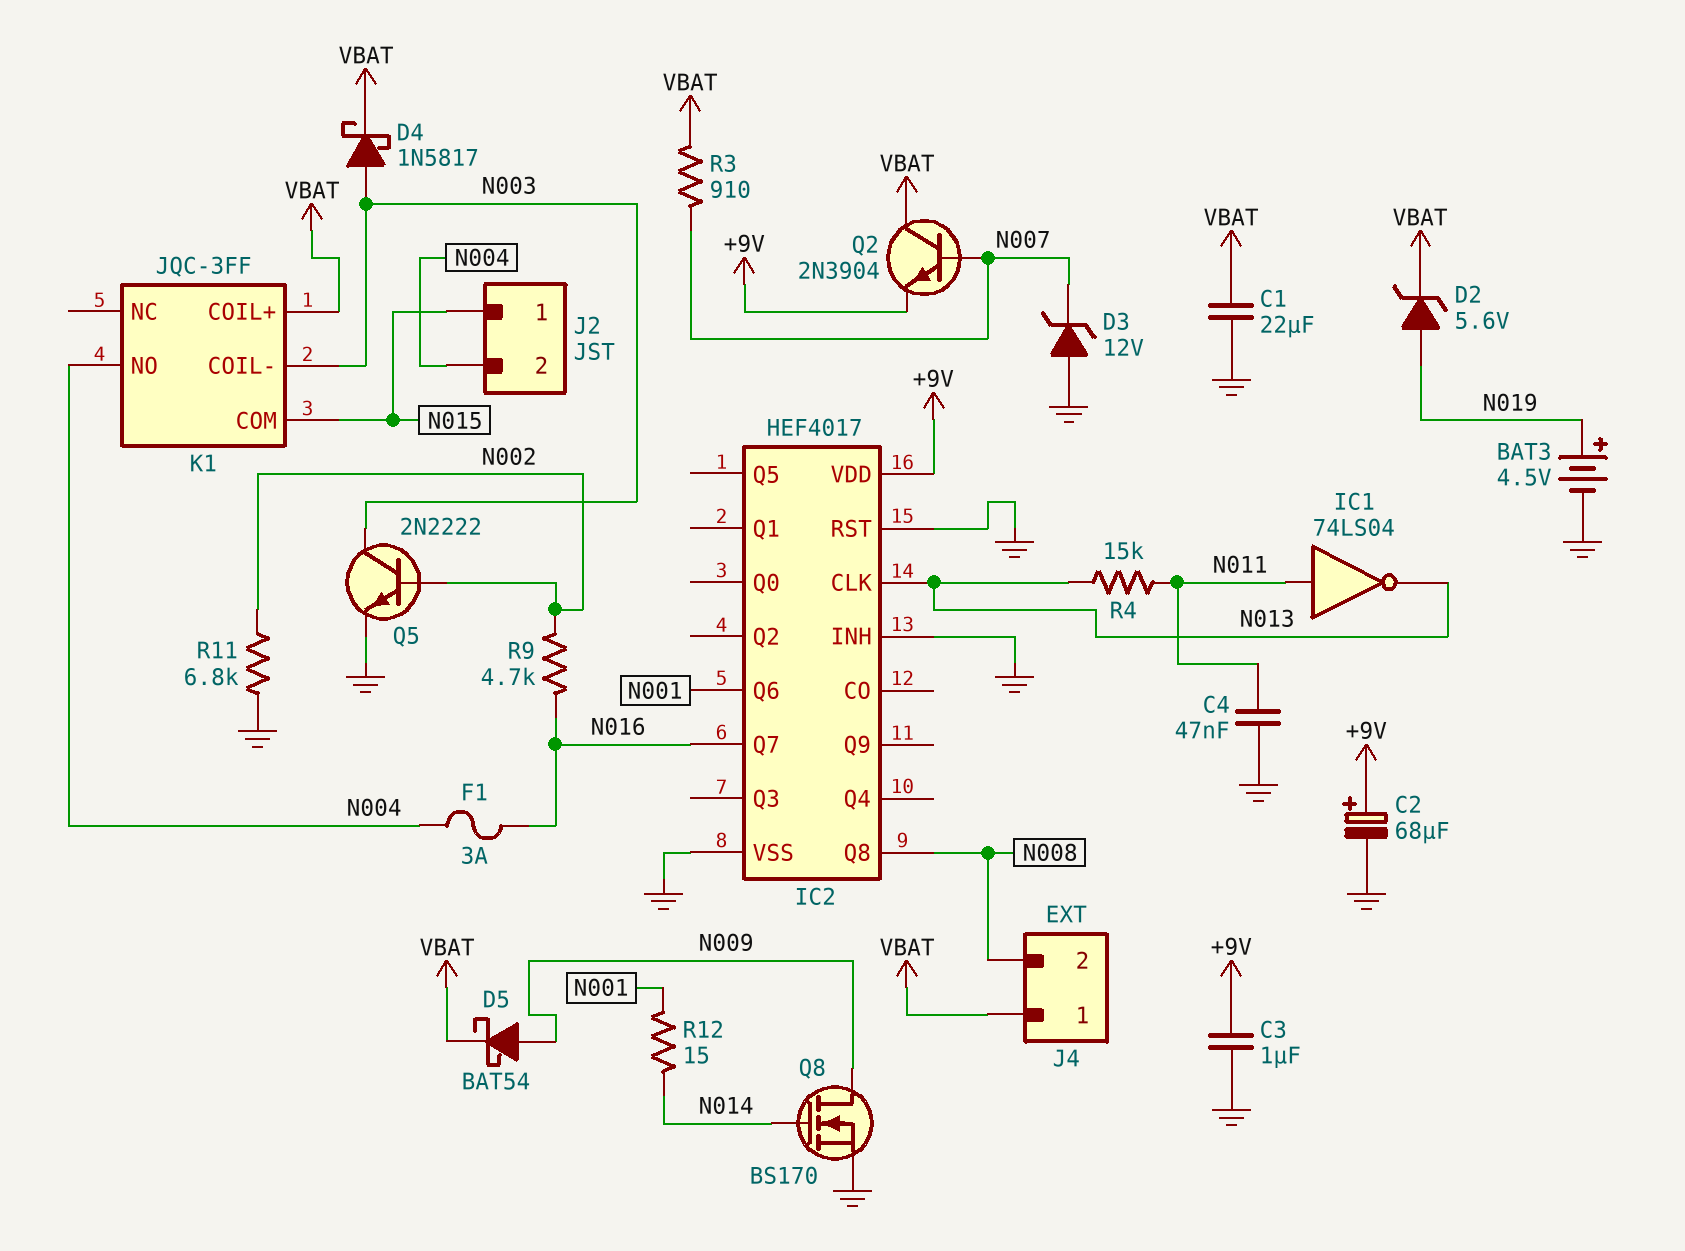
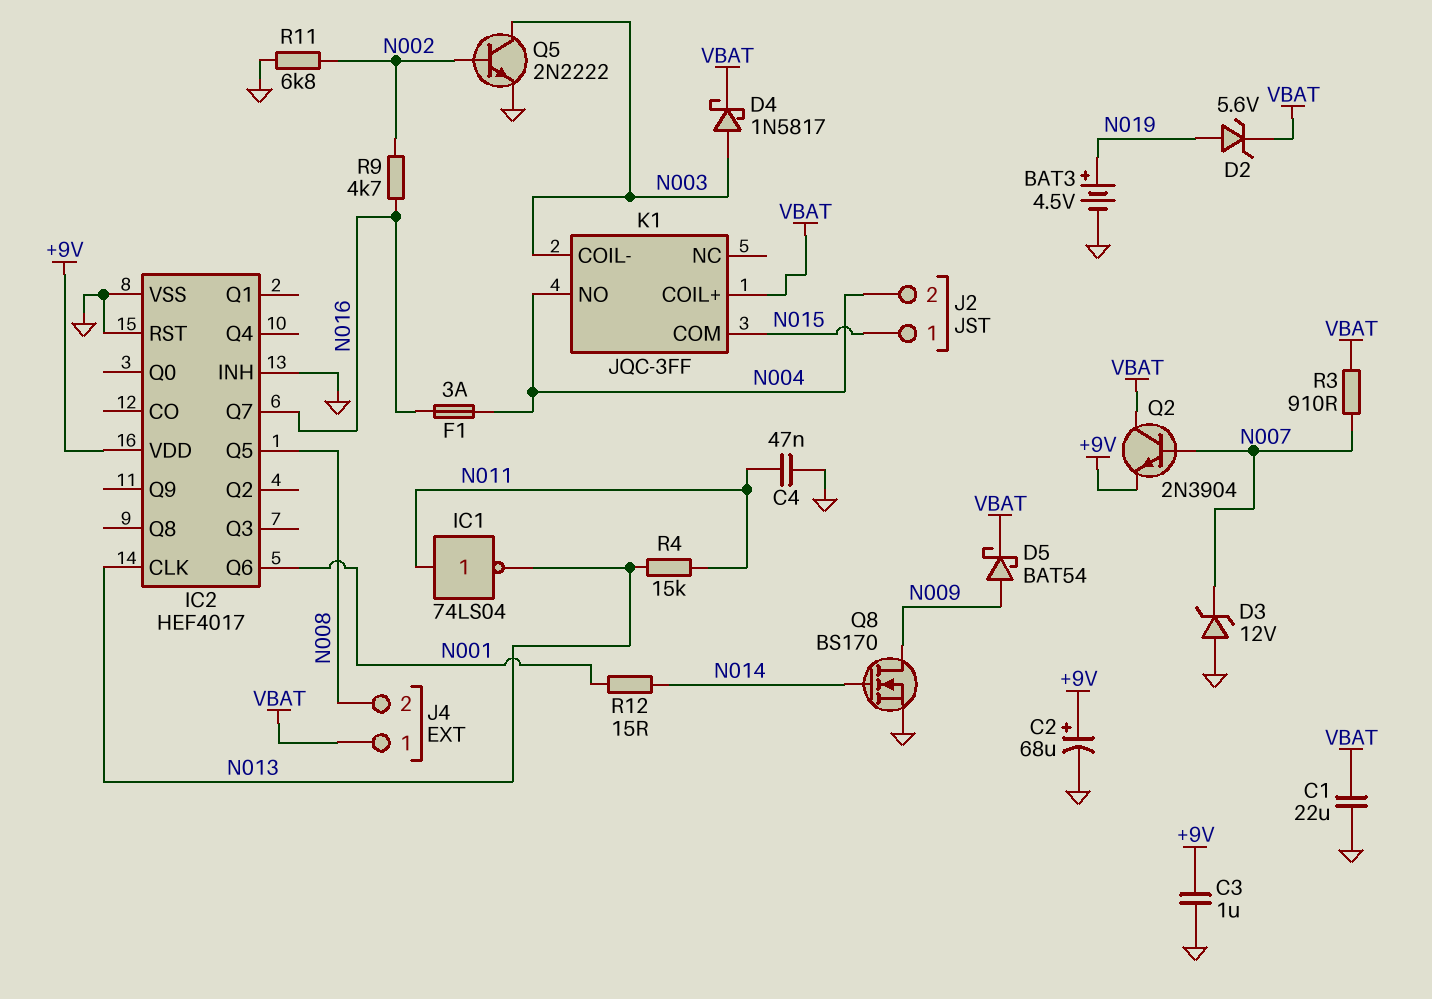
IC2 pin Q5: none -> N008
IC2 pin Q8: N008 -> none

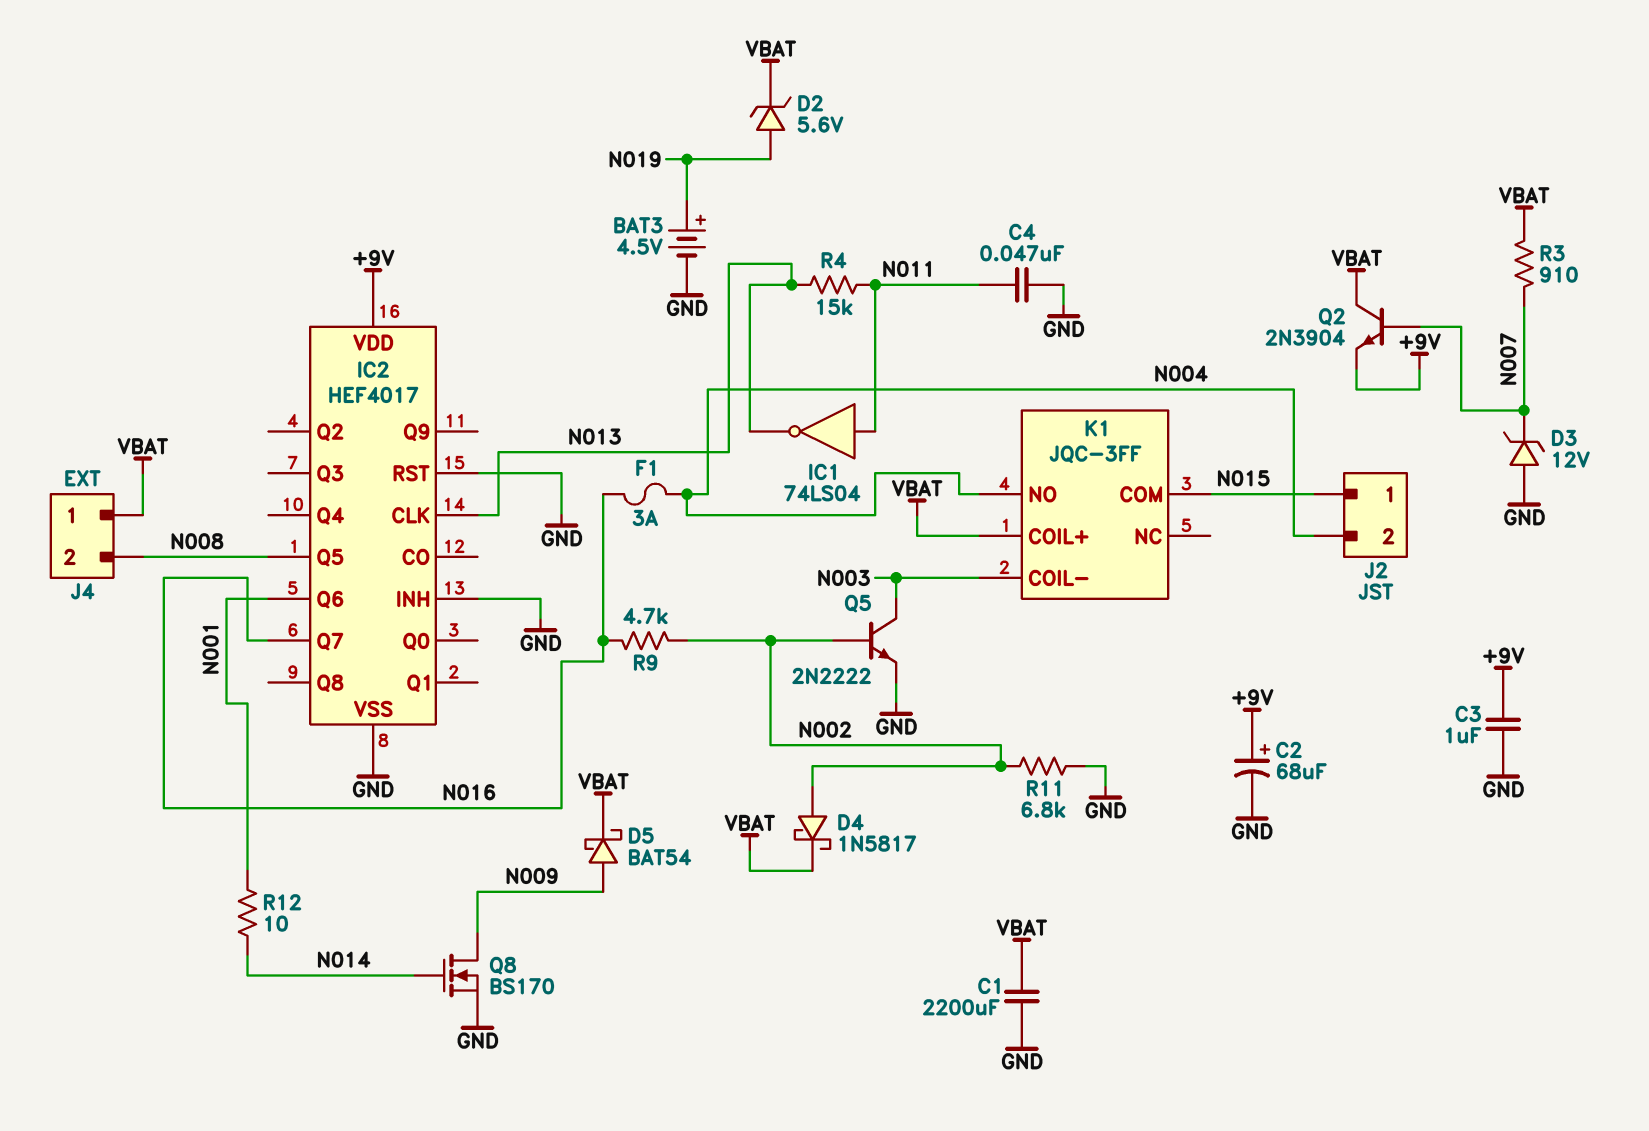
C1: 22uF (GND, VBAT) -> 2200uF (GND, VBAT)
D4: schottky 1N5817 (A N003, K VBAT) -> schottky 1N5817 (A N002, K VBAT)
R12: 15 (N001, N014) -> 10 (N001, N014)

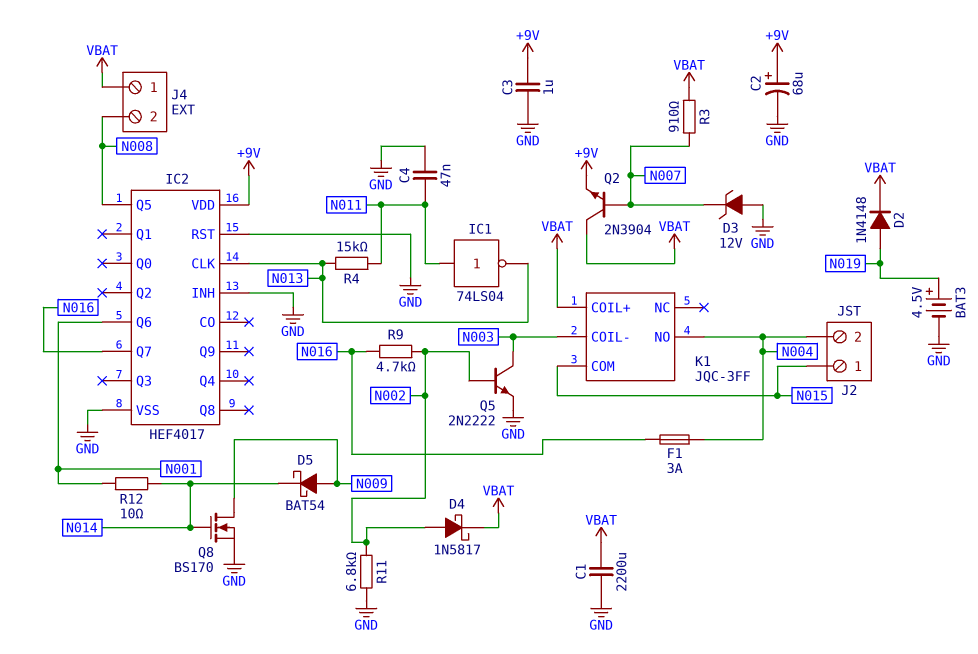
D2: zener 5.6V (A N019, K VBAT) -> diode 1N4148 (A N019, K VBAT)
D5: schottky BAT54 (A N009, K VBAT) -> schottky BAT54 (A N009, K N014)

